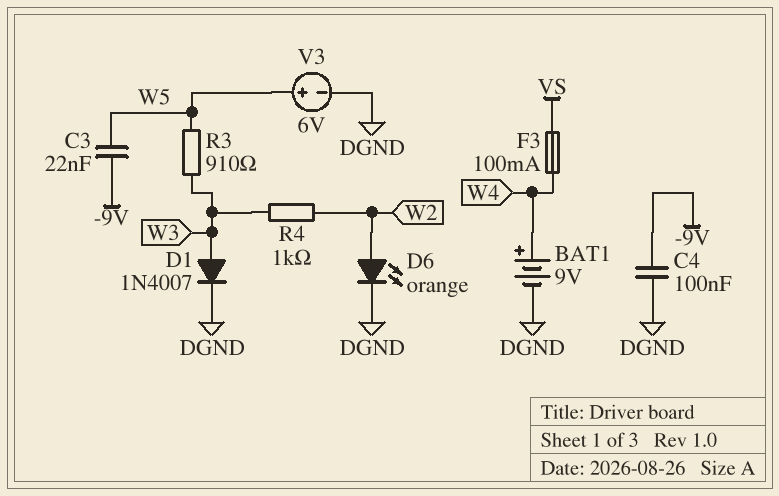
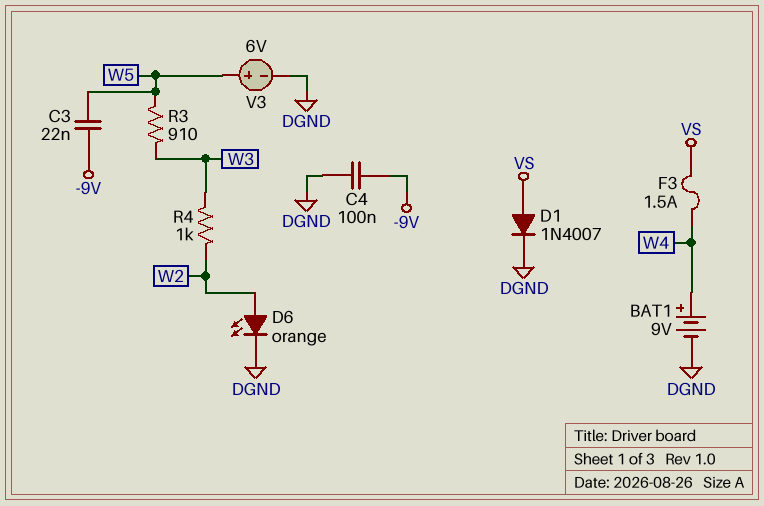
D1: diode 1N4007 (A W3, K DGND) -> diode 1N4007 (A VS, K DGND)
F3: 100mA (VS, W4) -> 1.5A (VS, W4)

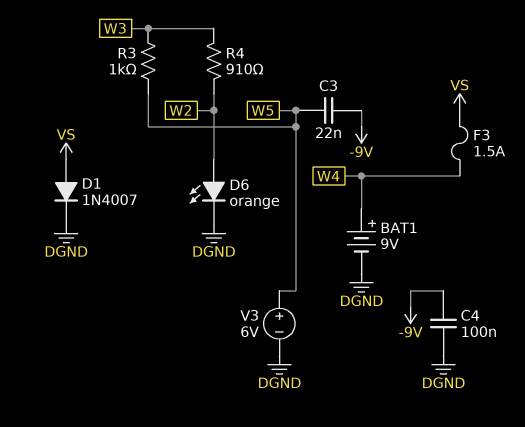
R3: 910 (W3, W5) -> 1k (W3, W5)
R4: 1k (W2, W3) -> 910 (W2, W3)

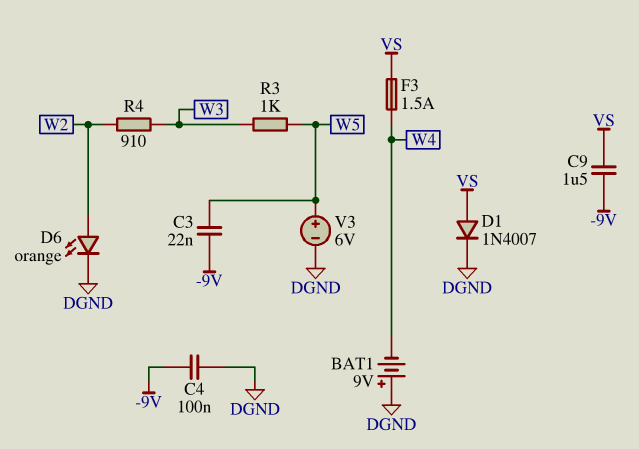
BAT1: 9V (plus W4, minus DGND) -> 9V (plus DGND, minus W4)
C9: none -> 1.5uF (-9V, VS)

